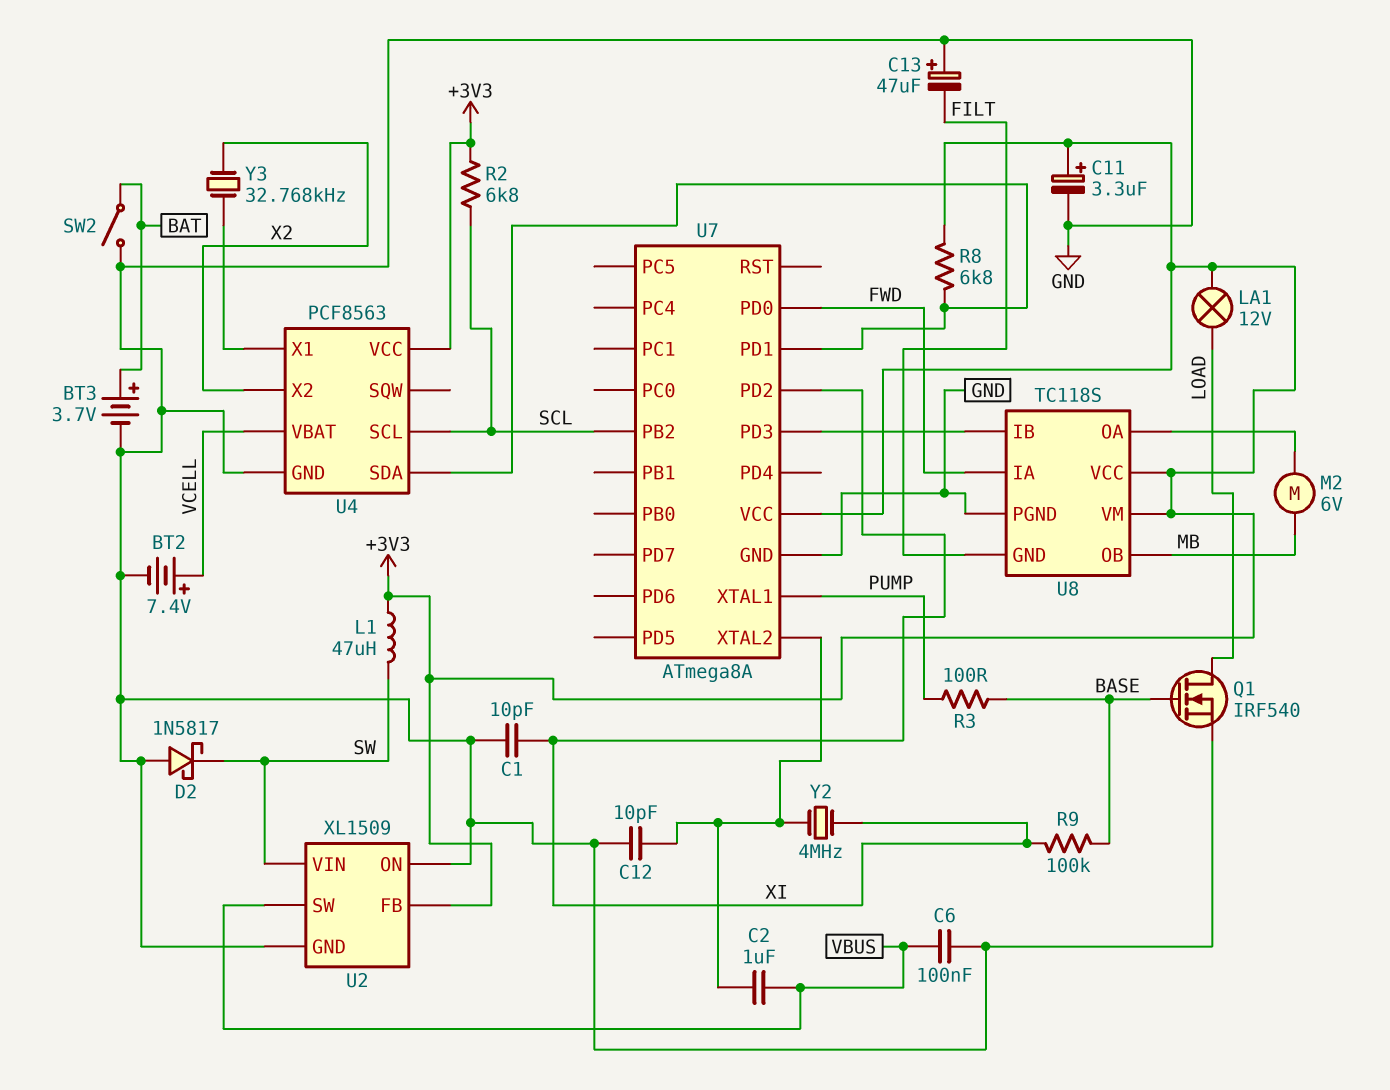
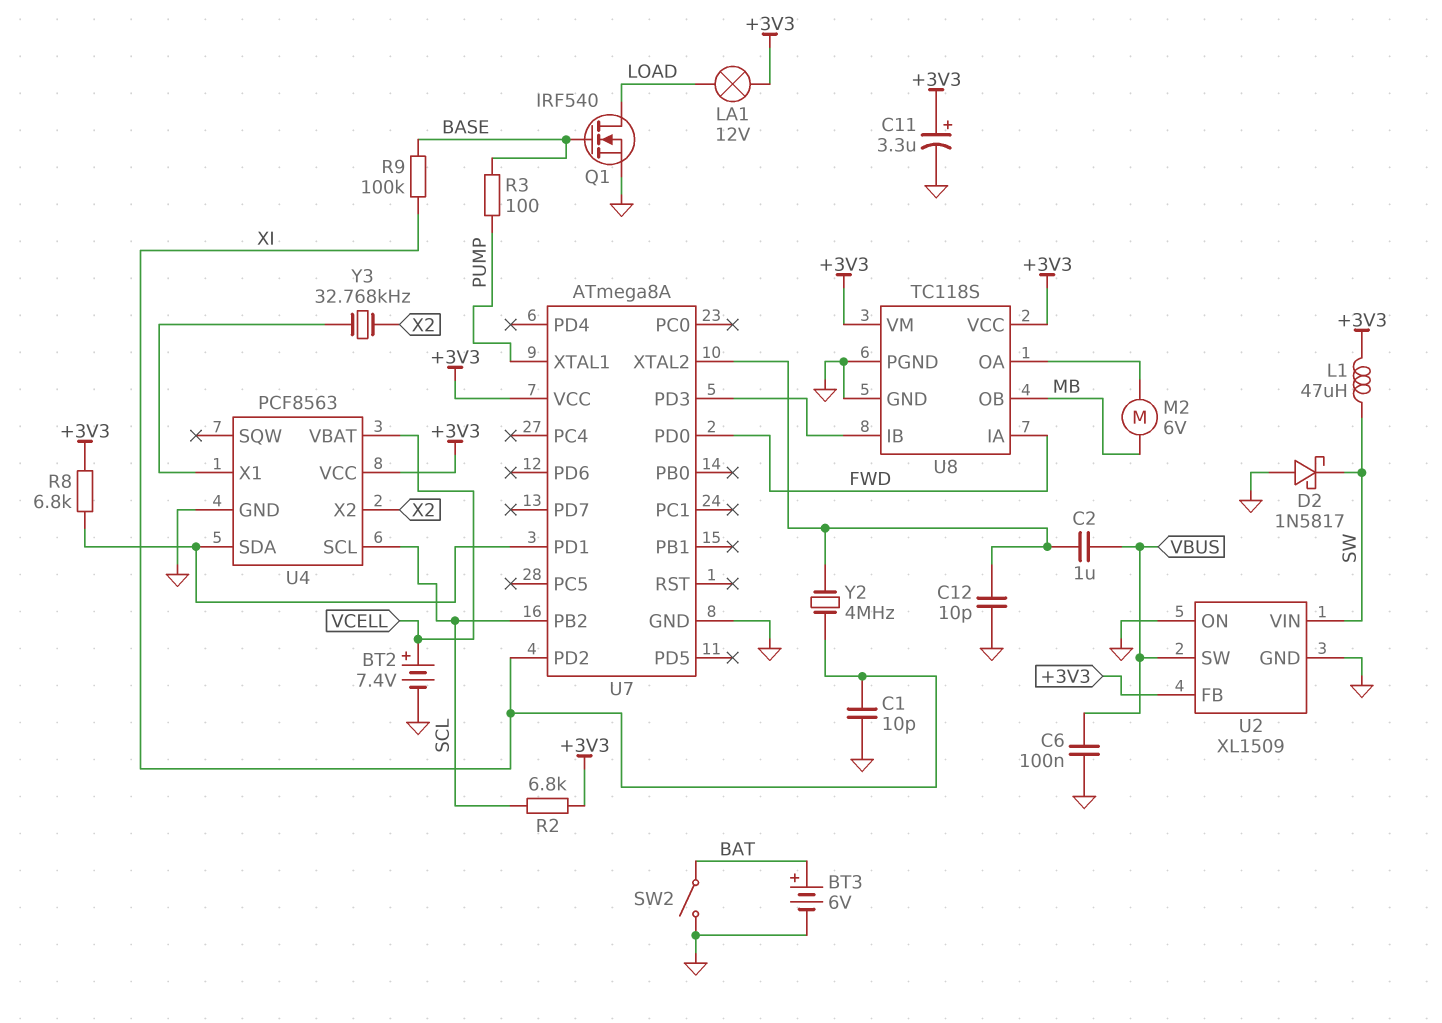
BT3: 3.7V (plus BAT, minus GND) -> 6V (plus BAT, minus GND)
C13: 47uF (plus GND, minus FILT) -> none
U8 pin GND: FILT -> GND

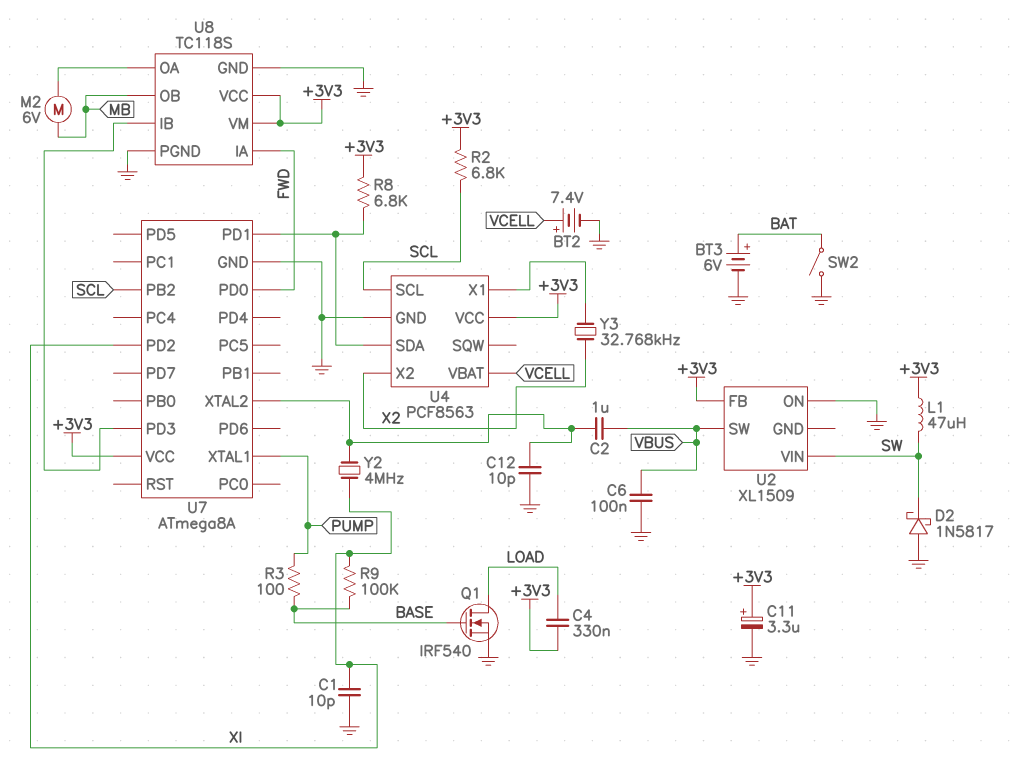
C4: none -> 330nF (+3V3, LOAD)
LA1: lamp 12V (+3V3, LOAD) -> none
U2 pin GND: GND -> none

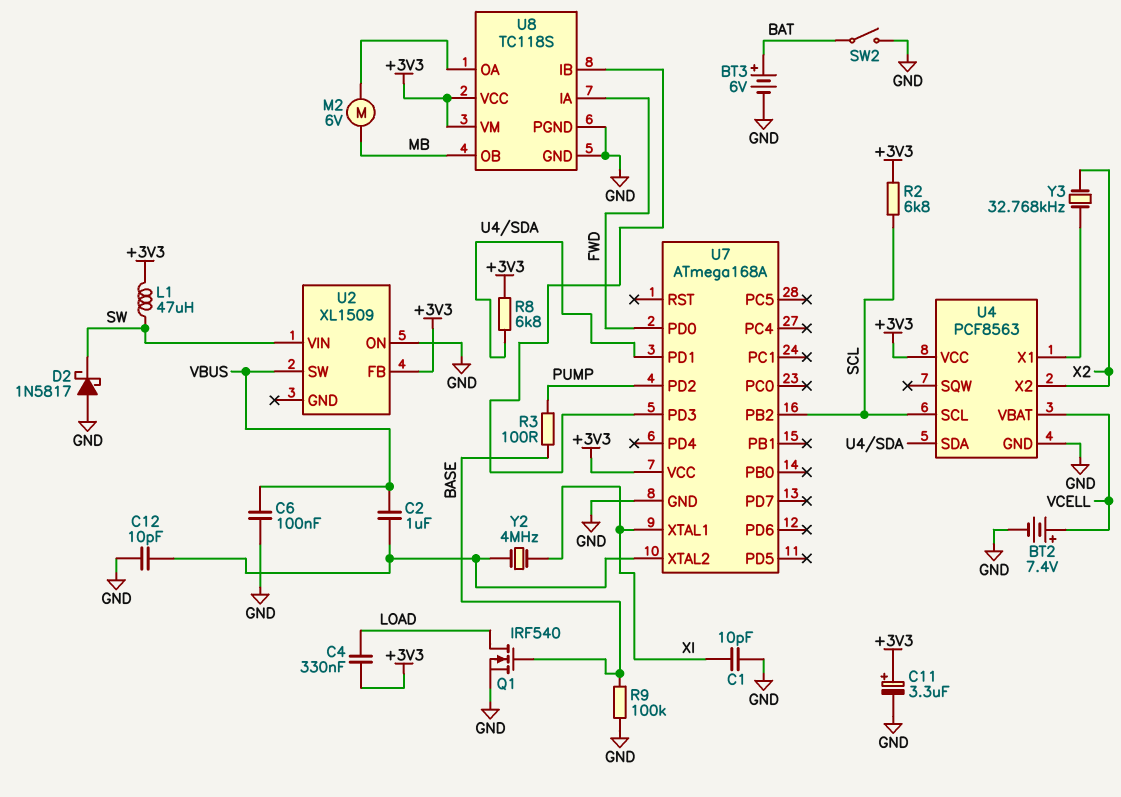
R9: 100k (BASE, XI) -> 100k (BASE, GND)
U7: ATmega8A -> ATmega168A
U7 pin PD2: XI -> PUMP
U7 pin XTAL1: PUMP -> XI

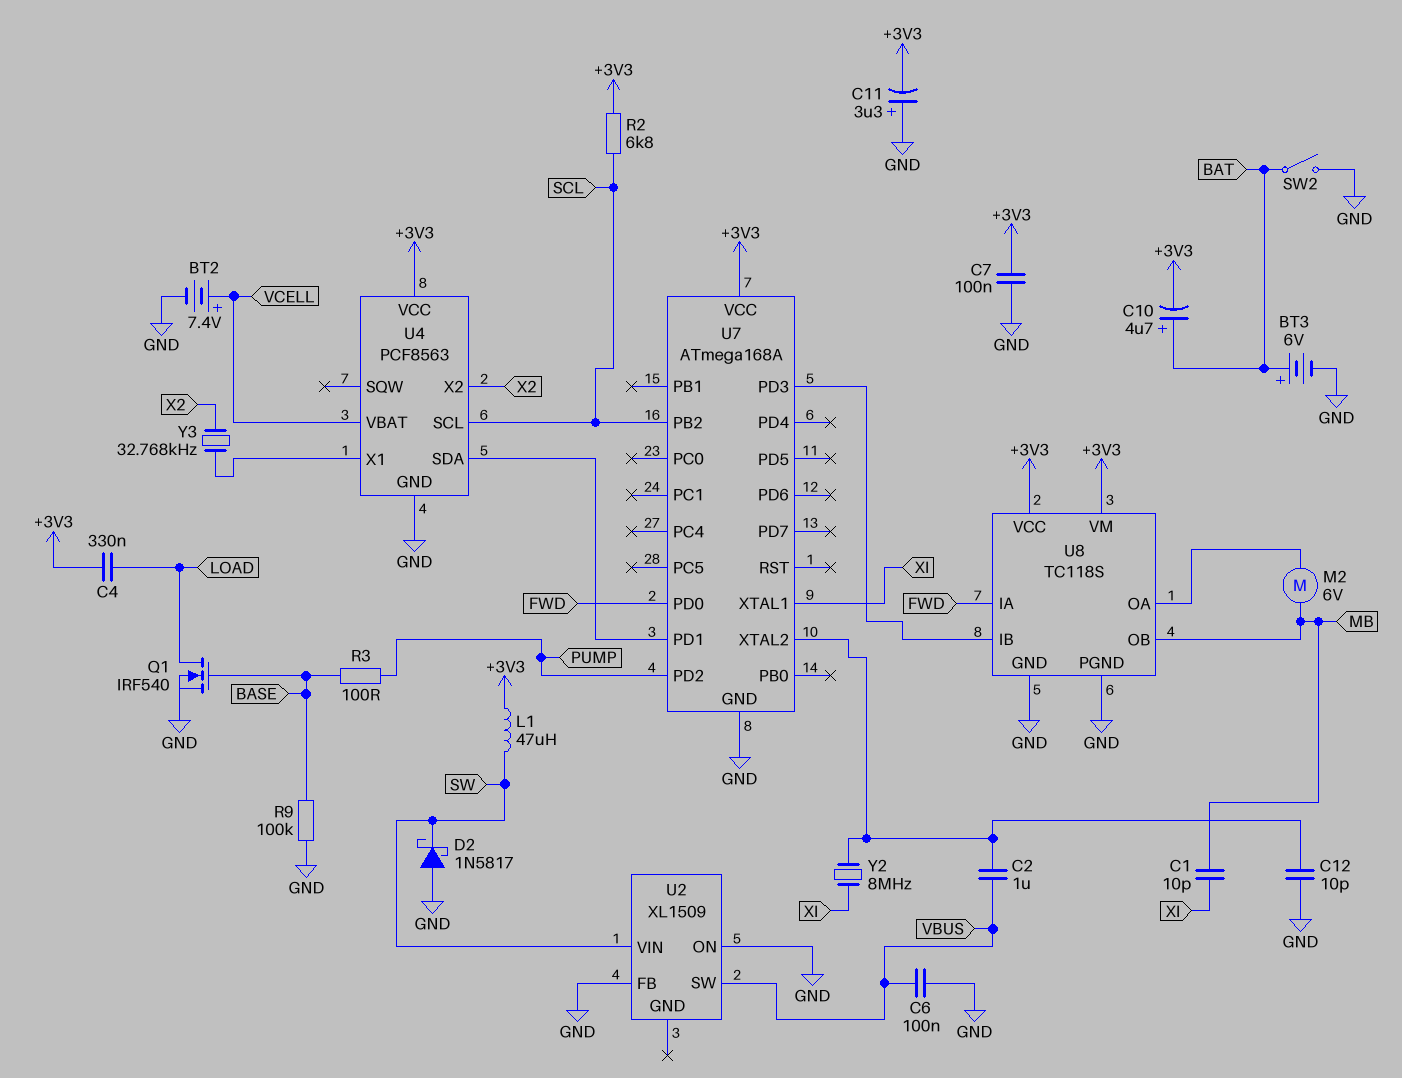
C1: 10pF (GND, XI) -> 10pF (MB, XI)
C7: none -> 100nF (+3V3, GND)
C10: none -> 4.7uF (plus BAT, minus +3V3)
C11: 3.3uF (plus +3V3, minus GND) -> 3.3uF (plus GND, minus +3V3)
R8: 6.8k (+3V3, U4/SDA) -> none
U2 pin FB: +3V3 -> GND
Y2: 4MHz (U7/XTAL2, XI) -> 8MHz (U7/XTAL2, XI)

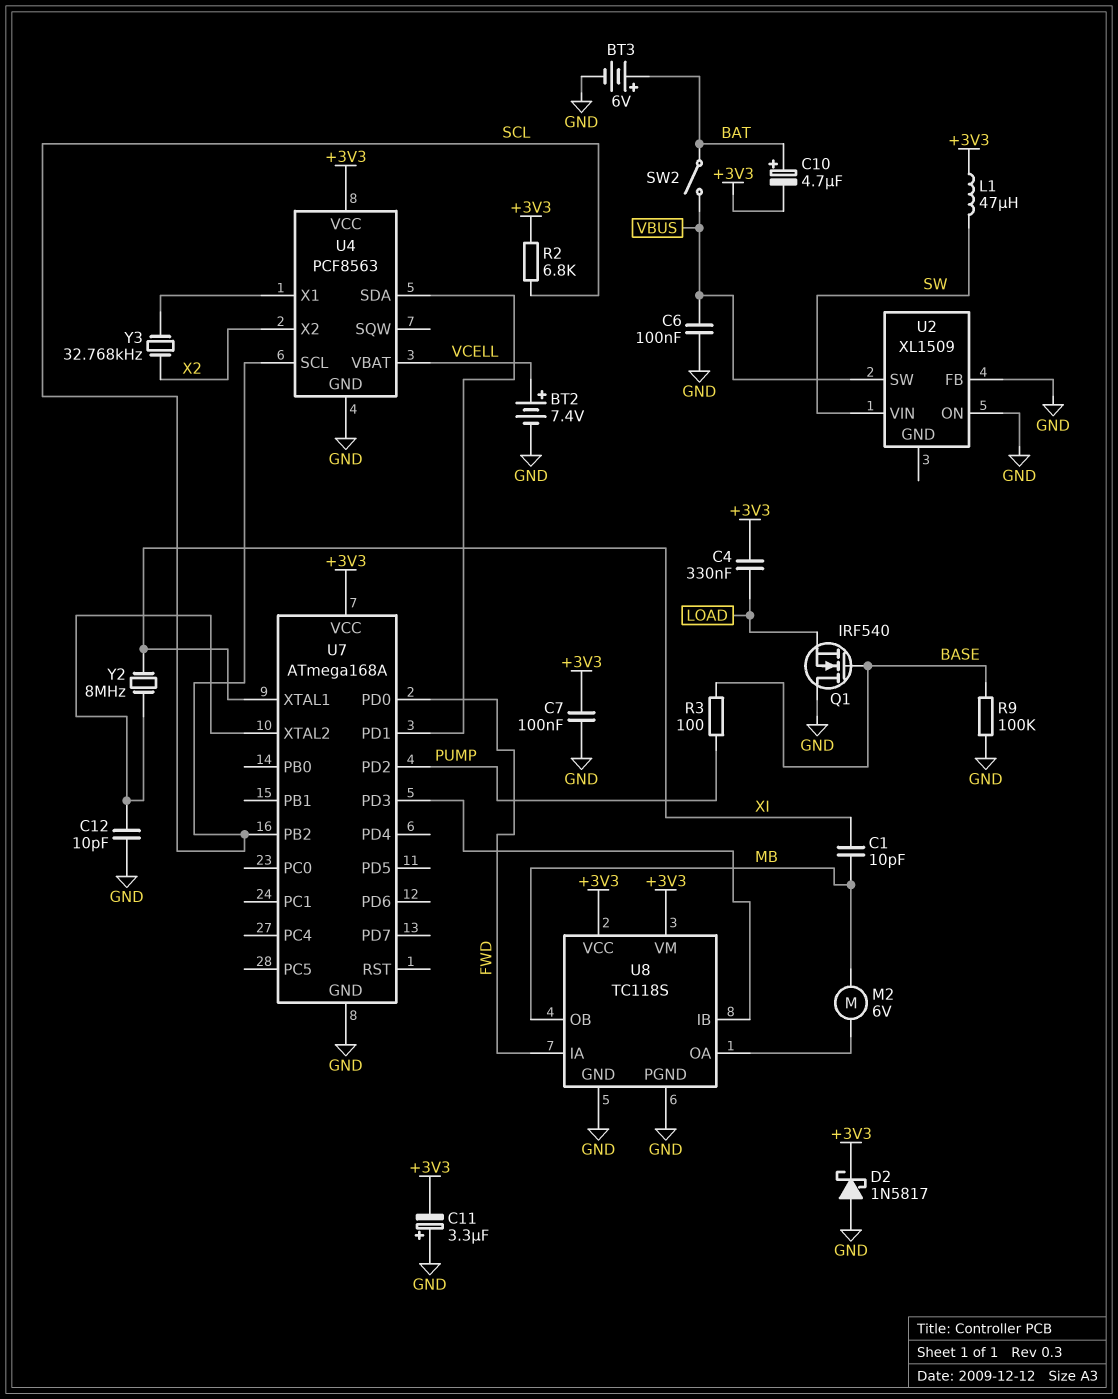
C2: 1uF (U7/XTAL2, VBUS) -> none
D2: schottky 1N5817 (A GND, K SW) -> schottky 1N5817 (A GND, K +3V3)
Q1: NMOS IRF540 (G BASE, D LOAD, S GND) -> NMOS IRF540 (G BASE, D GND, S LOAD)
SW2: switch (BAT, GND) -> switch (BAT, VBUS)

